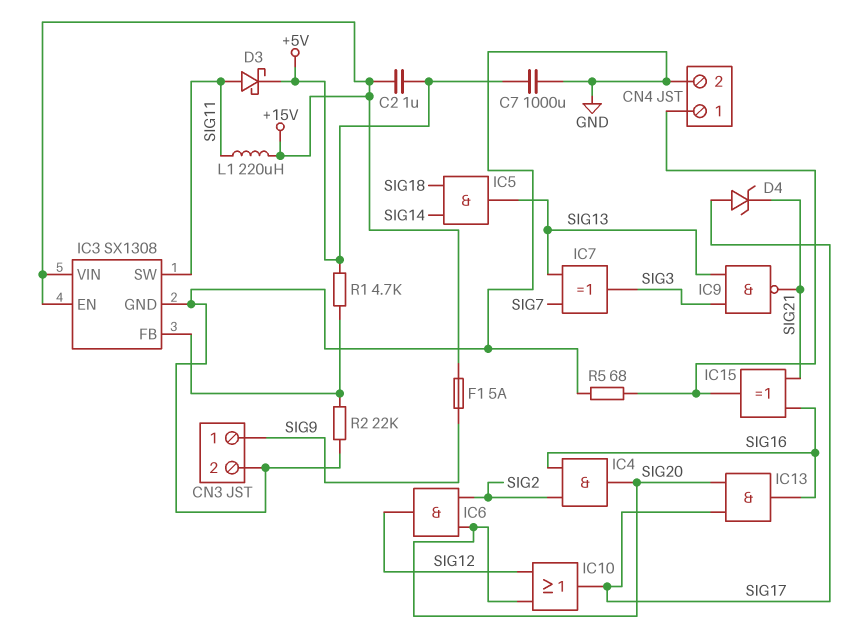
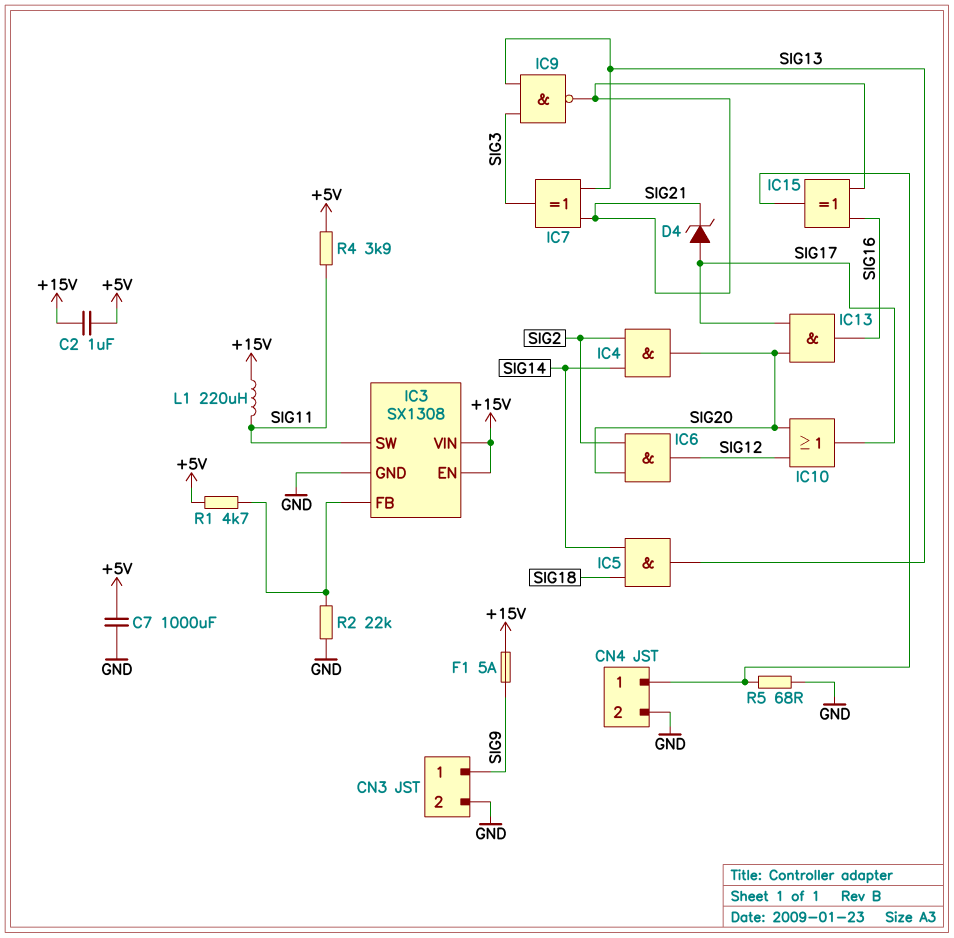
D3: schottky (A SIG11, K +5V) -> none
IC4: AND (in SIG2, in SIG16, out SIG20) -> AND (in SIG2, in SIG14, out SIG20)
IC7: XOR (in SIG7, in SIG13, out SIG3) -> XOR (in SIG13, in SIG21, out SIG3)
R4: none -> 3.9k (+5V, SIG11)

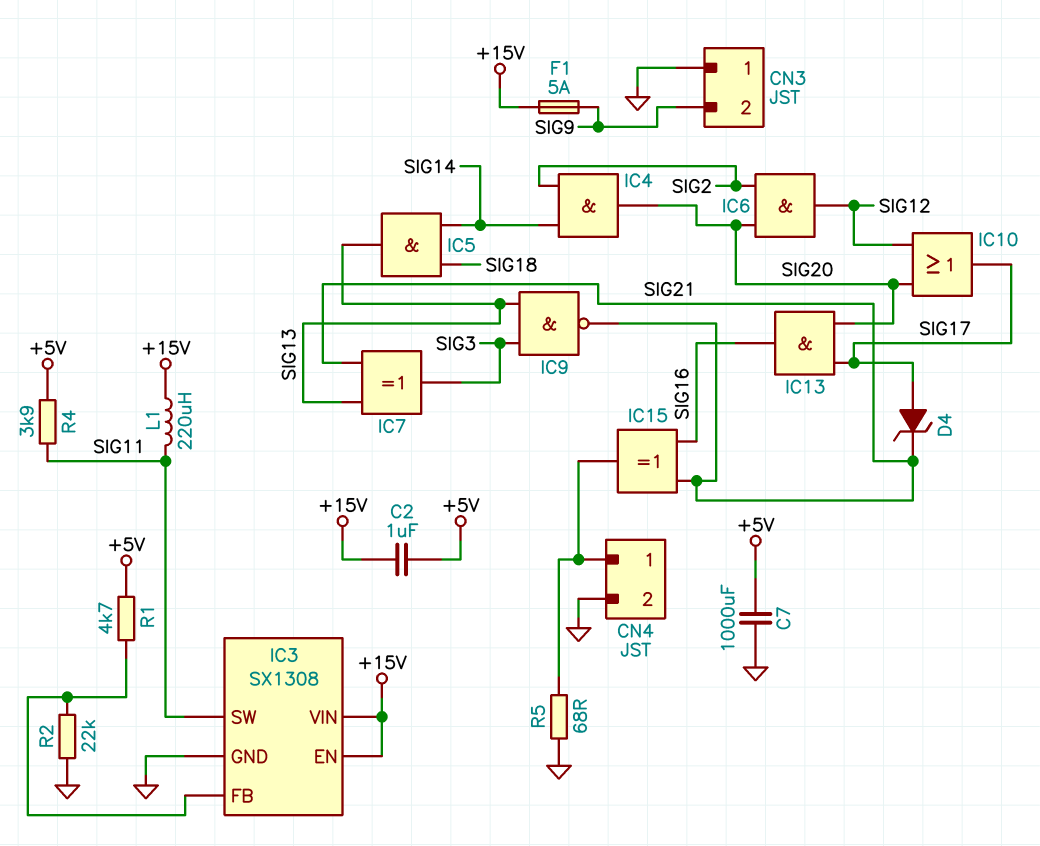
CN3 pin 1: SIG9 -> GND
CN3 pin 2: GND -> SIG9

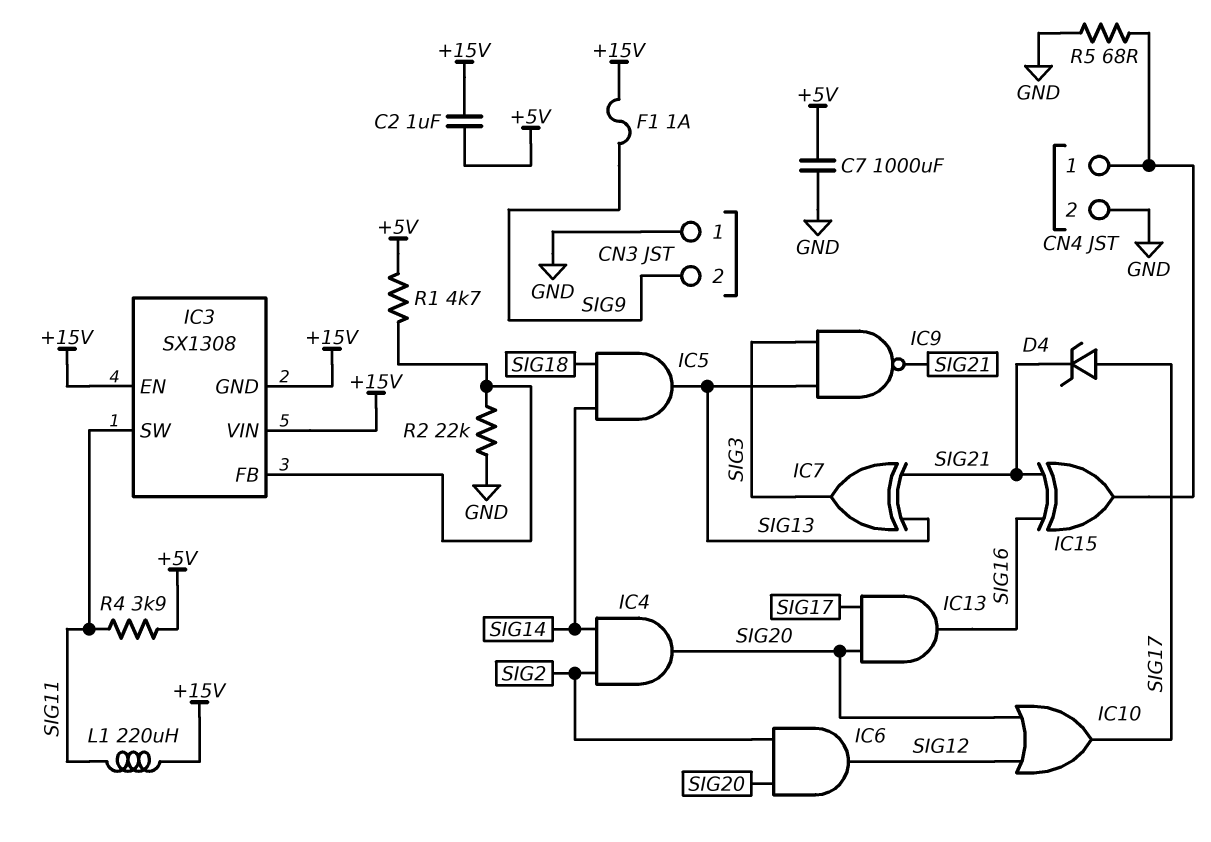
F1: 5A (+15V, SIG9) -> 1A (+15V, SIG9)
IC3 pin GND: GND -> +15V

